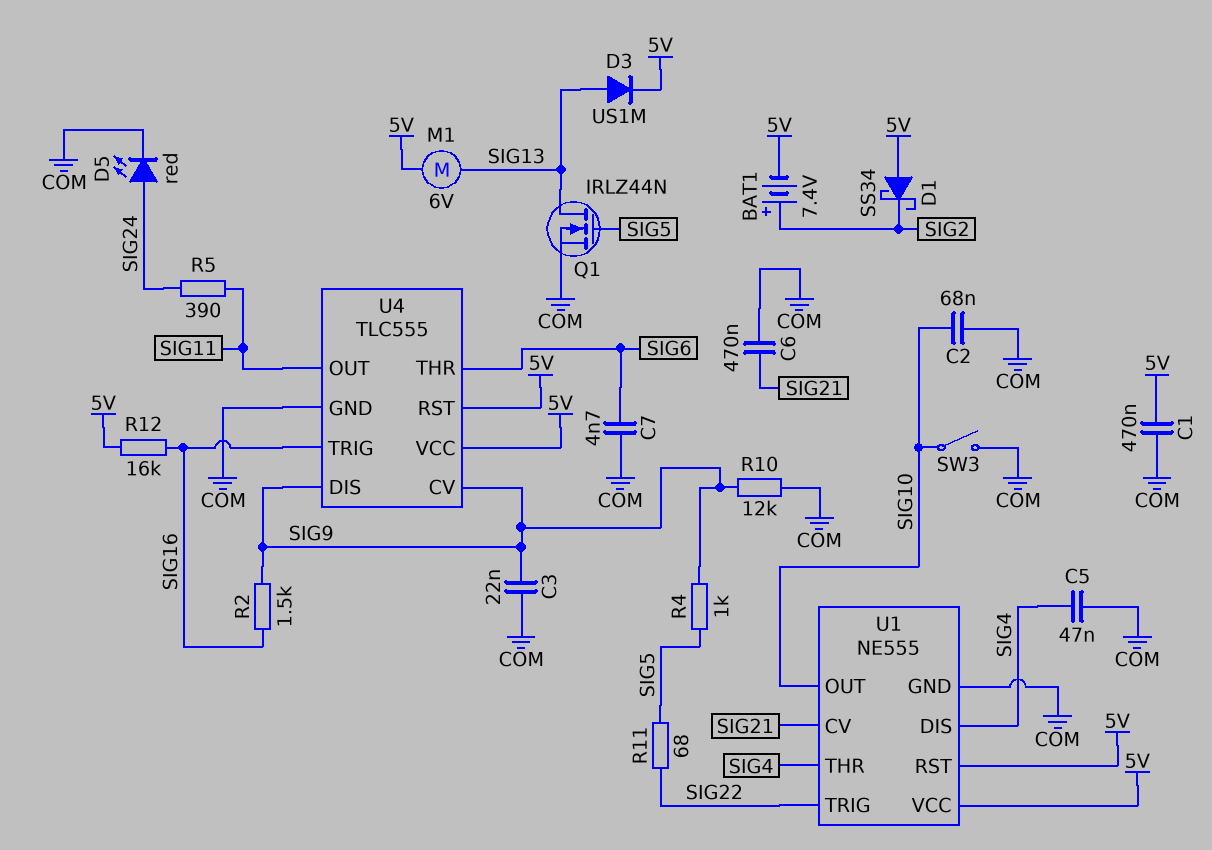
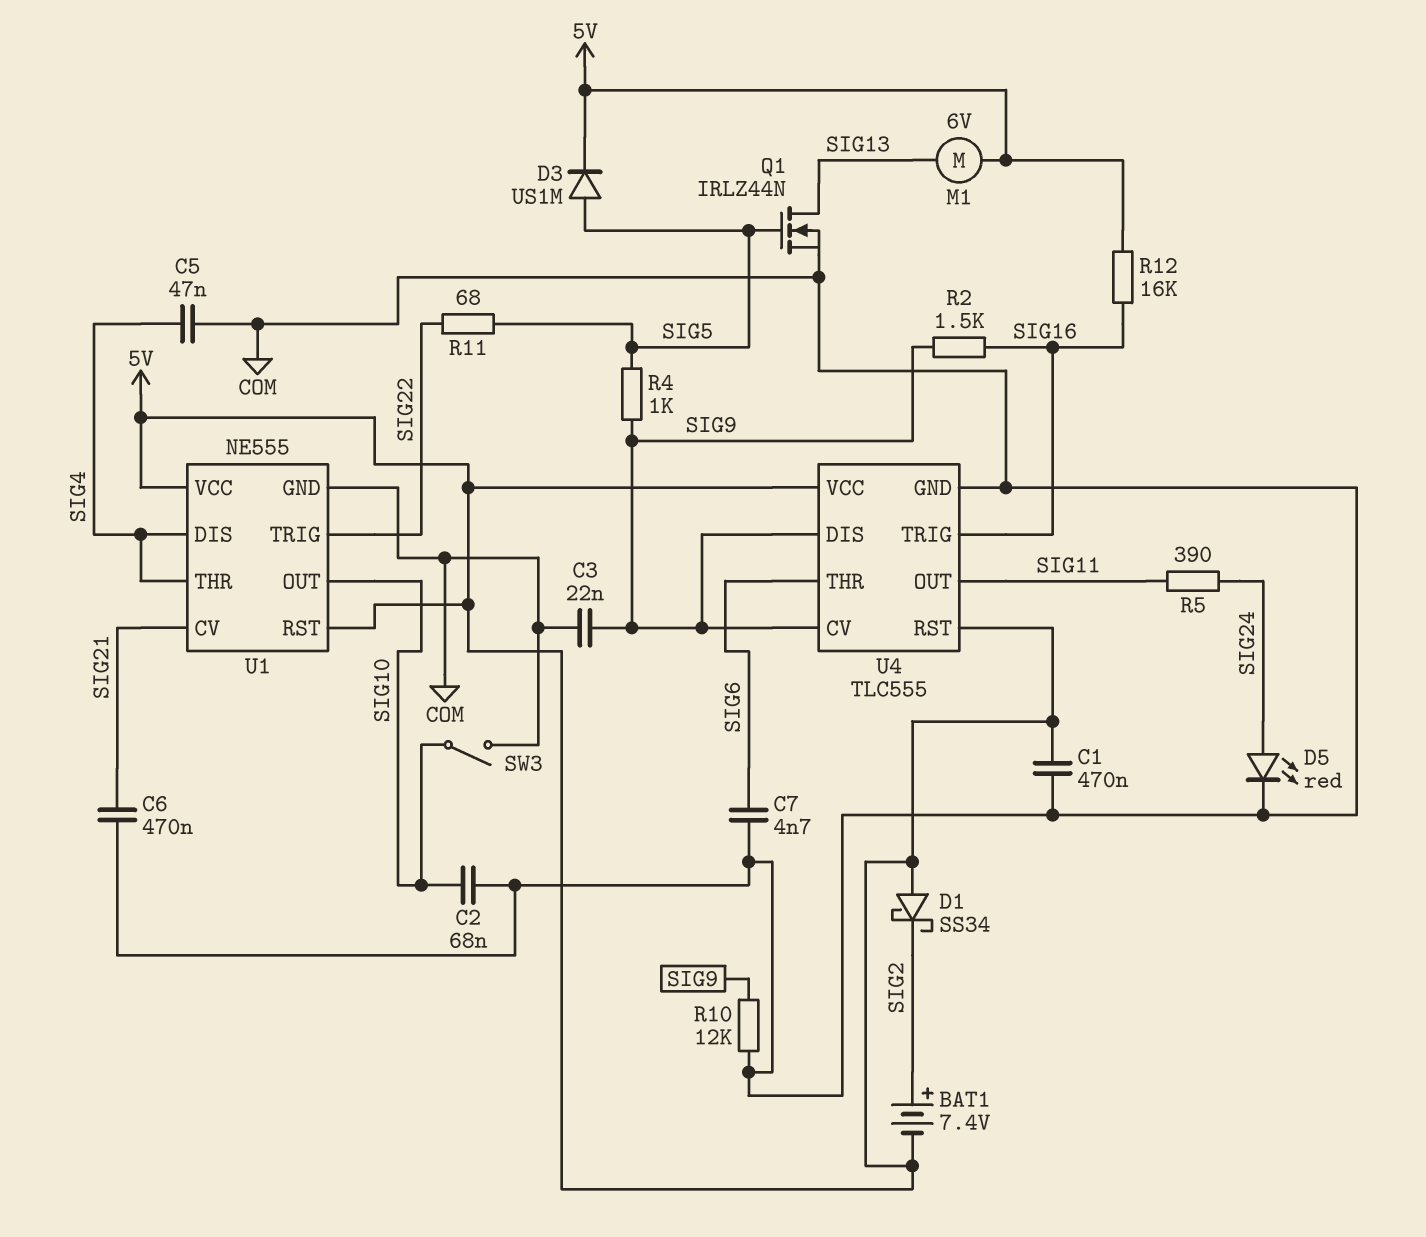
D3: diode US1M (A SIG13, K 5V) -> diode US1M (A SIG5, K 5V)

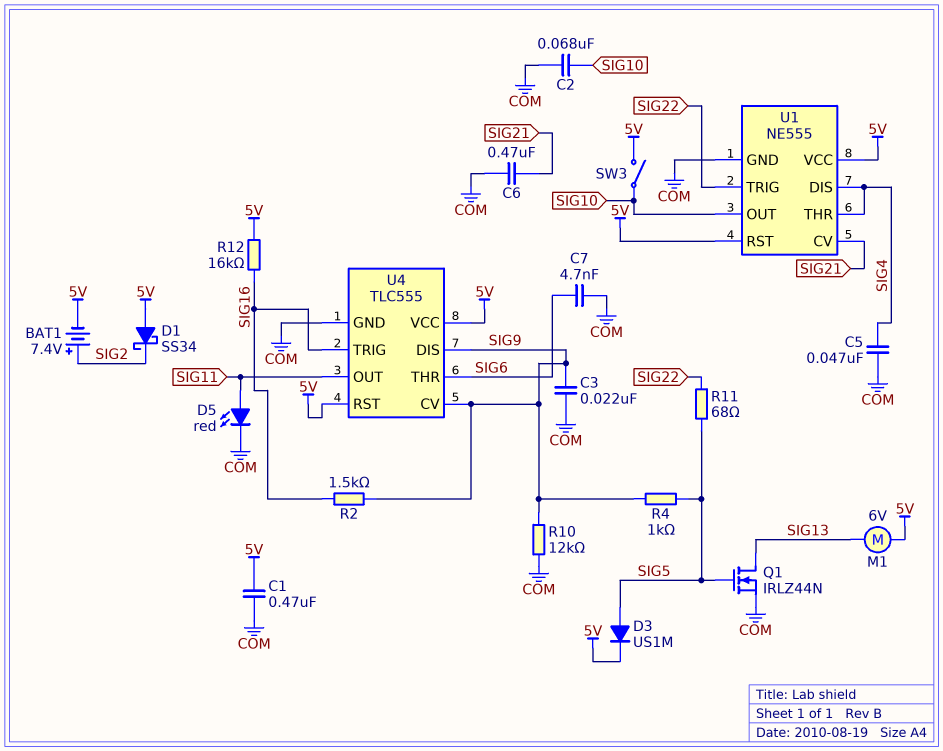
D5: LED red (A SIG24, K COM) -> LED red (A SIG11, K COM)
R5: 390 (SIG11, SIG24) -> none
SW3: switch (COM, SIG10) -> switch (5V, SIG10)

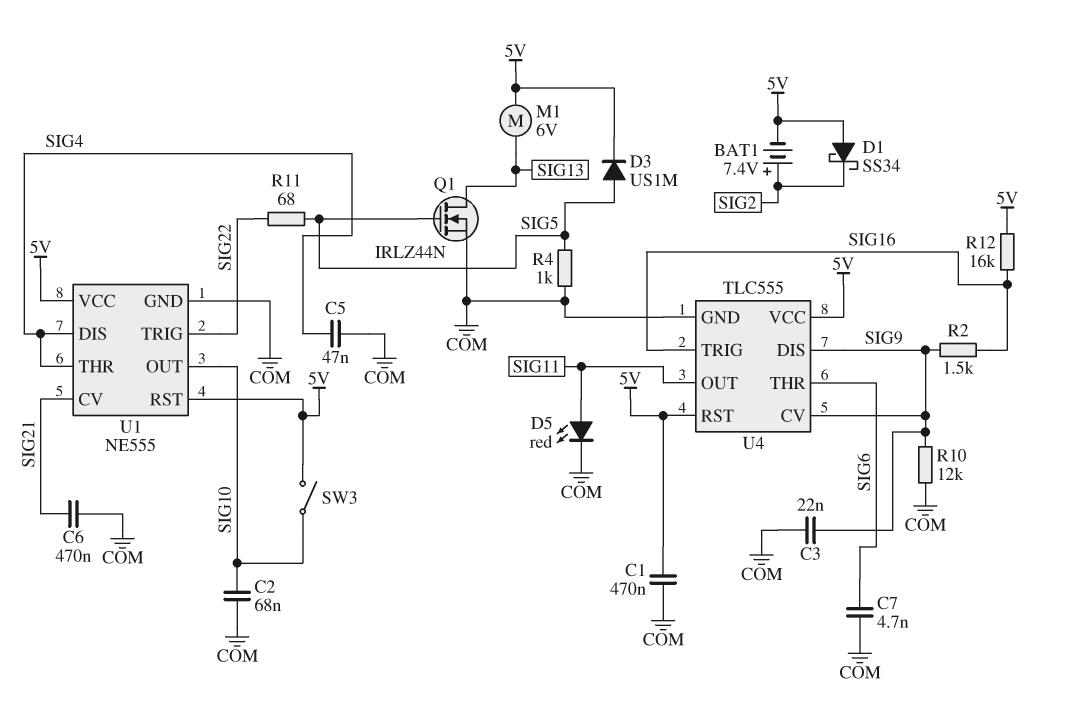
R4: 1k (SIG5, SIG9) -> 1k (COM, SIG5)

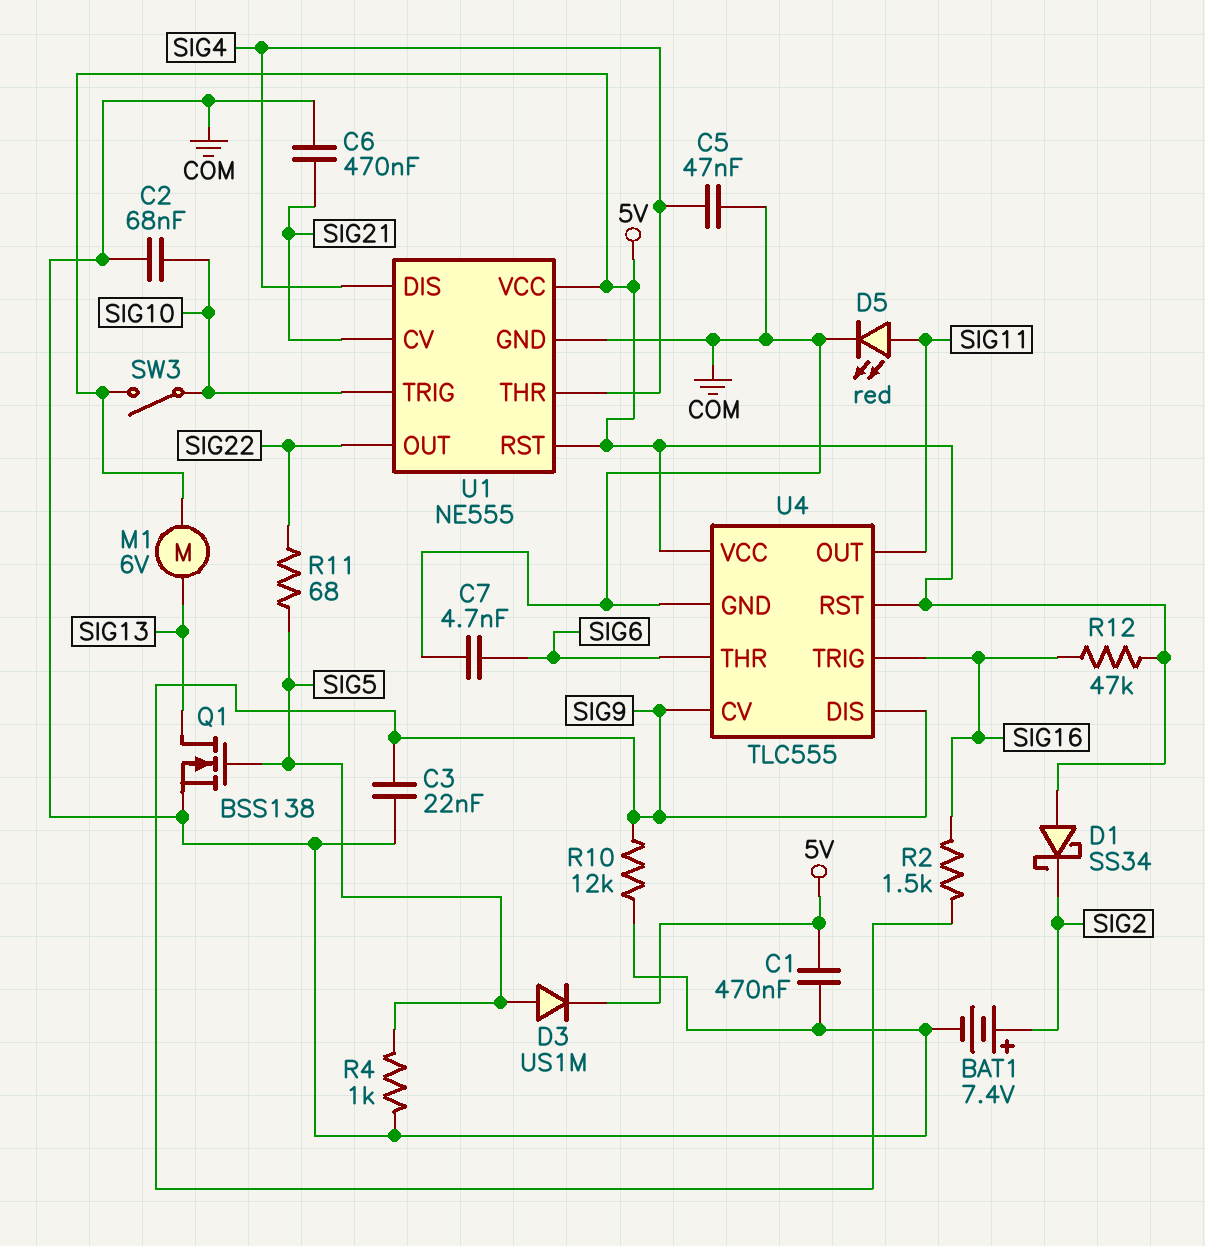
BAT1: 7.4V (plus SIG2, minus 5V) -> 7.4V (plus SIG2, minus COM)
Q1: NMOS IRLZ44N (G SIG5, D SIG13, S COM) -> NMOS BSS138 (G SIG5, D SIG13, S COM)
R12: 16k (5V, SIG16) -> 47k (5V, SIG16)
U1 pin OUT: SIG10 -> SIG22
U1 pin TRIG: SIG22 -> SIG10

